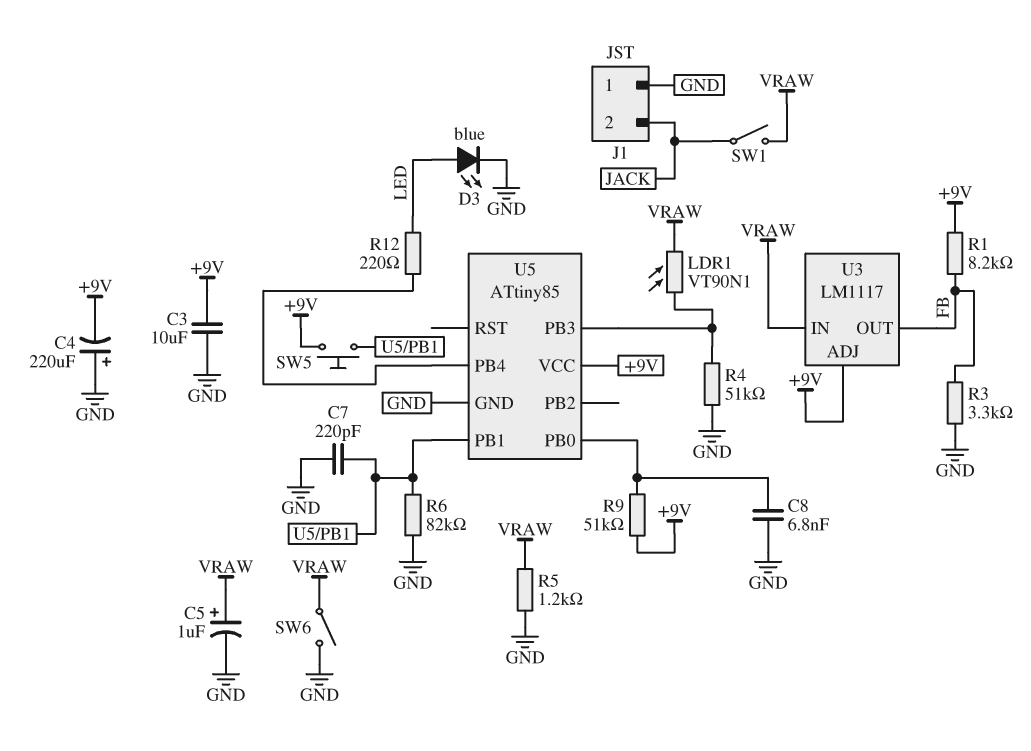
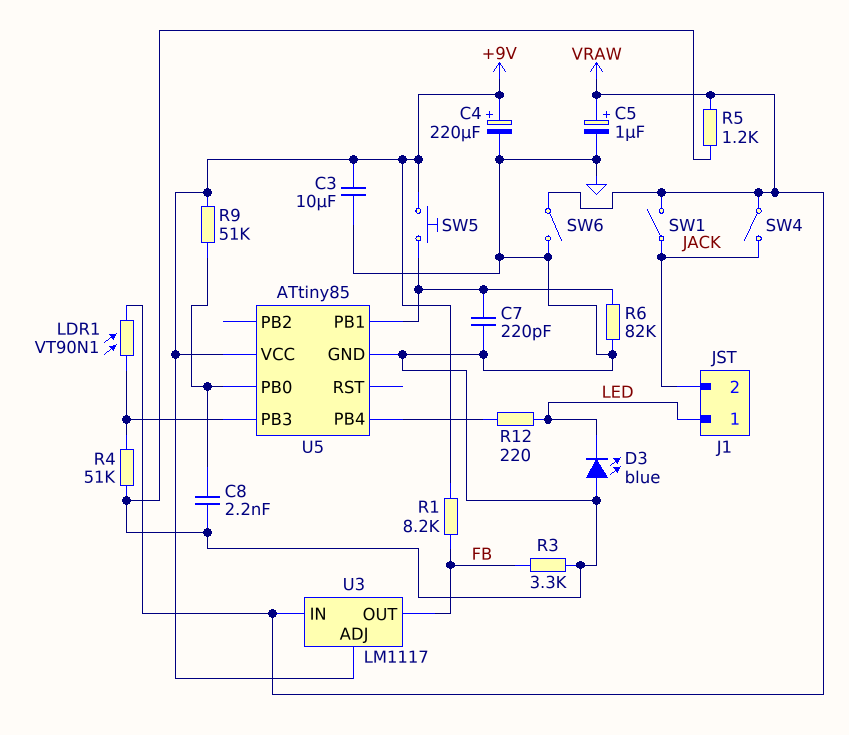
C4: 220uF (plus GND, minus +9V) -> 220uF (plus +9V, minus GND)
C8: 6.8nF (GND, U5/PB0) -> 2.2nF (GND, U5/PB0)
D3: LED blue (A LED, K GND) -> LED blue (A GND, K LED)
J1 pin 1: GND -> LED
SW4: none -> switch (JACK, VRAW)

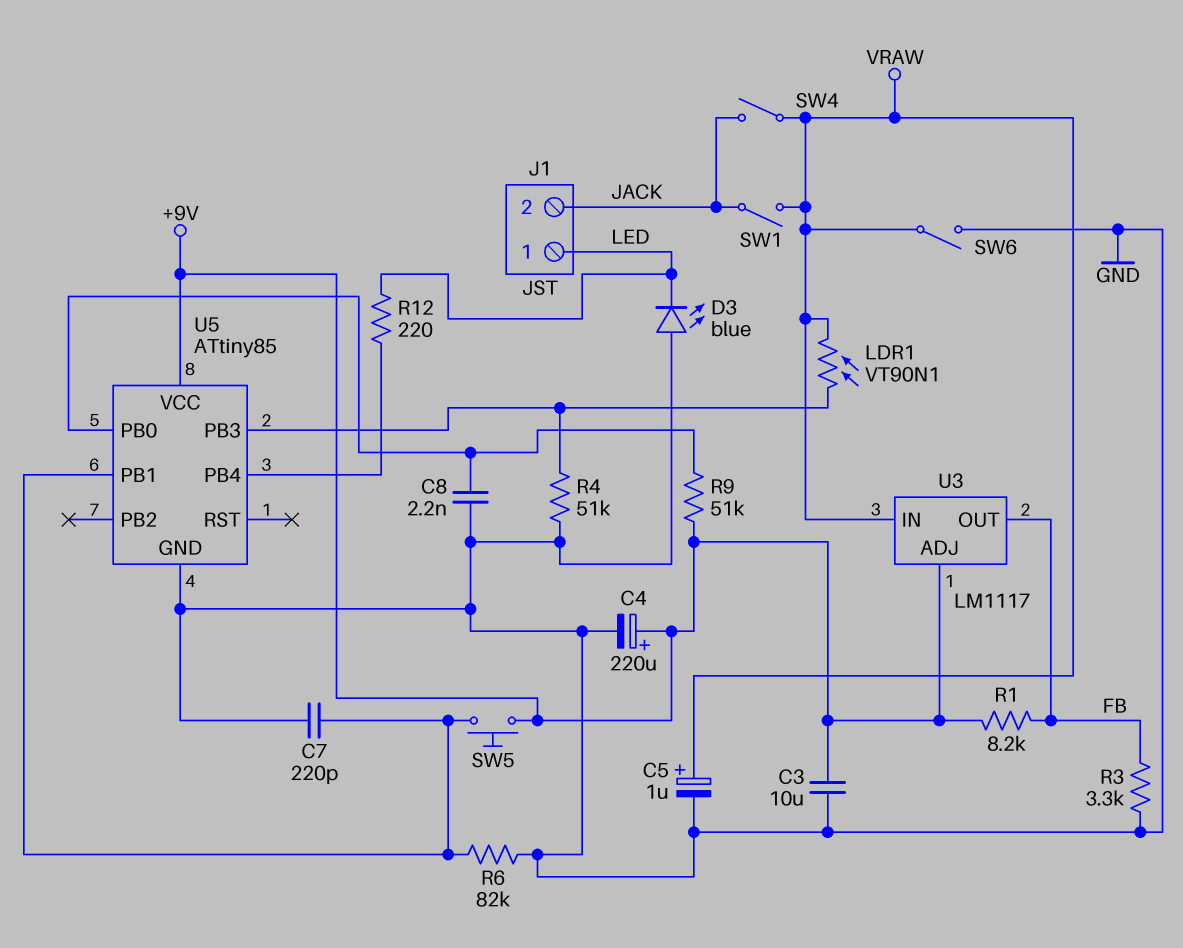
R5: 1.2k (GND, VRAW) -> none

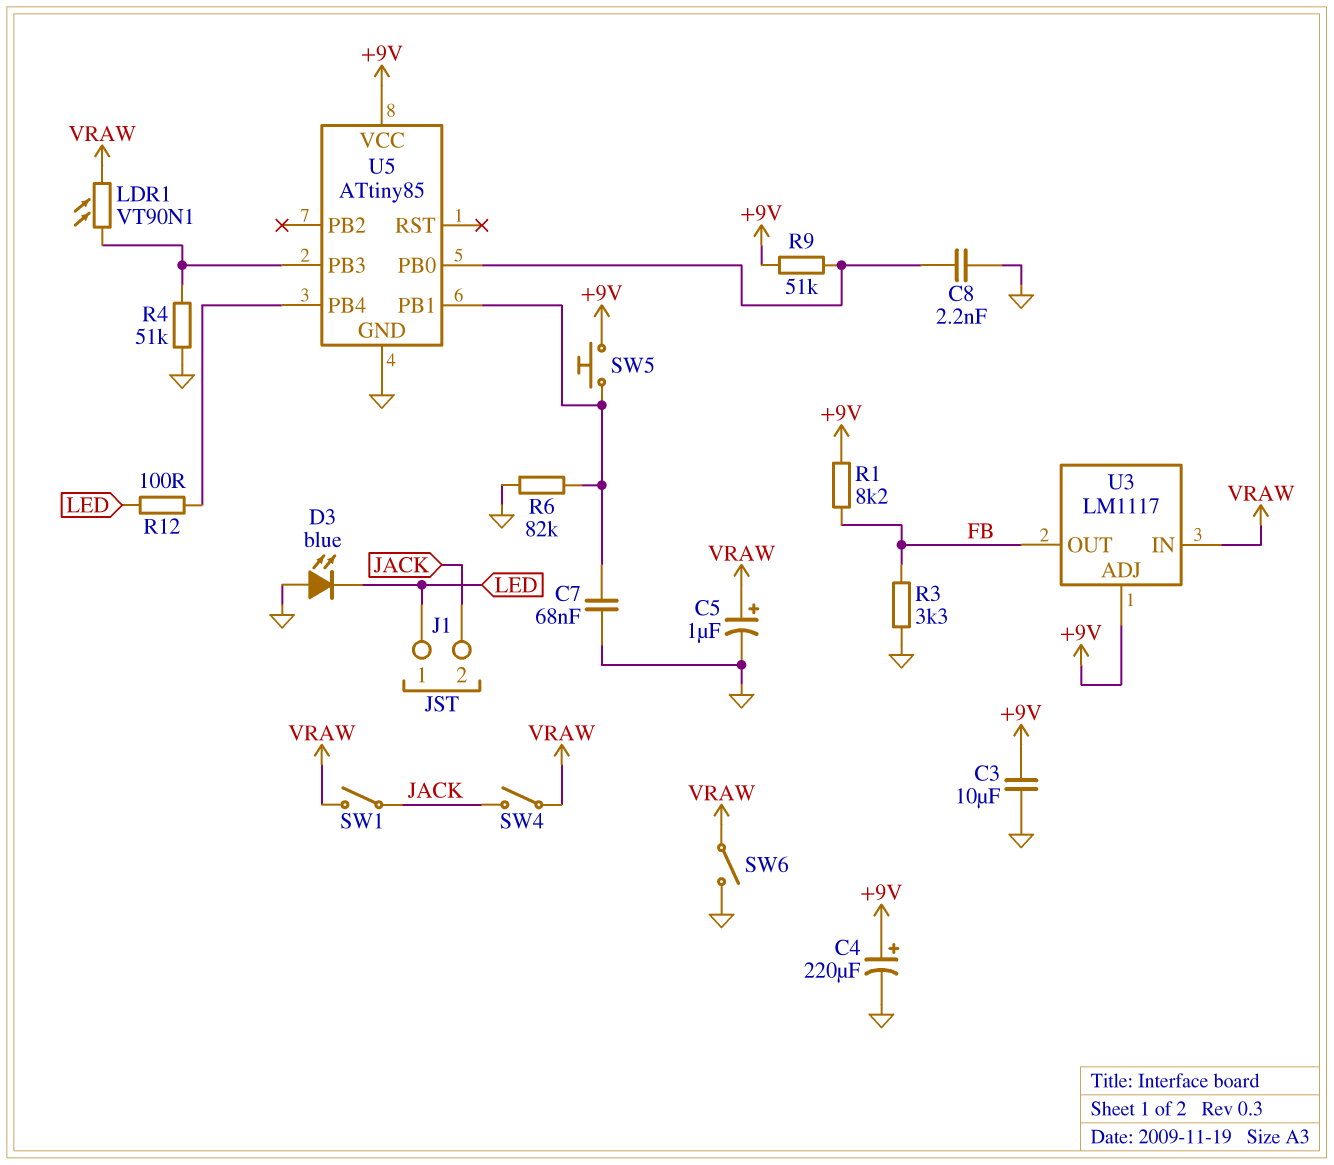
C7: 220pF (GND, U5/PB1) -> 68nF (GND, U5/PB1)
R12: 220 (LED, U5/PB4) -> 100 (LED, U5/PB4)

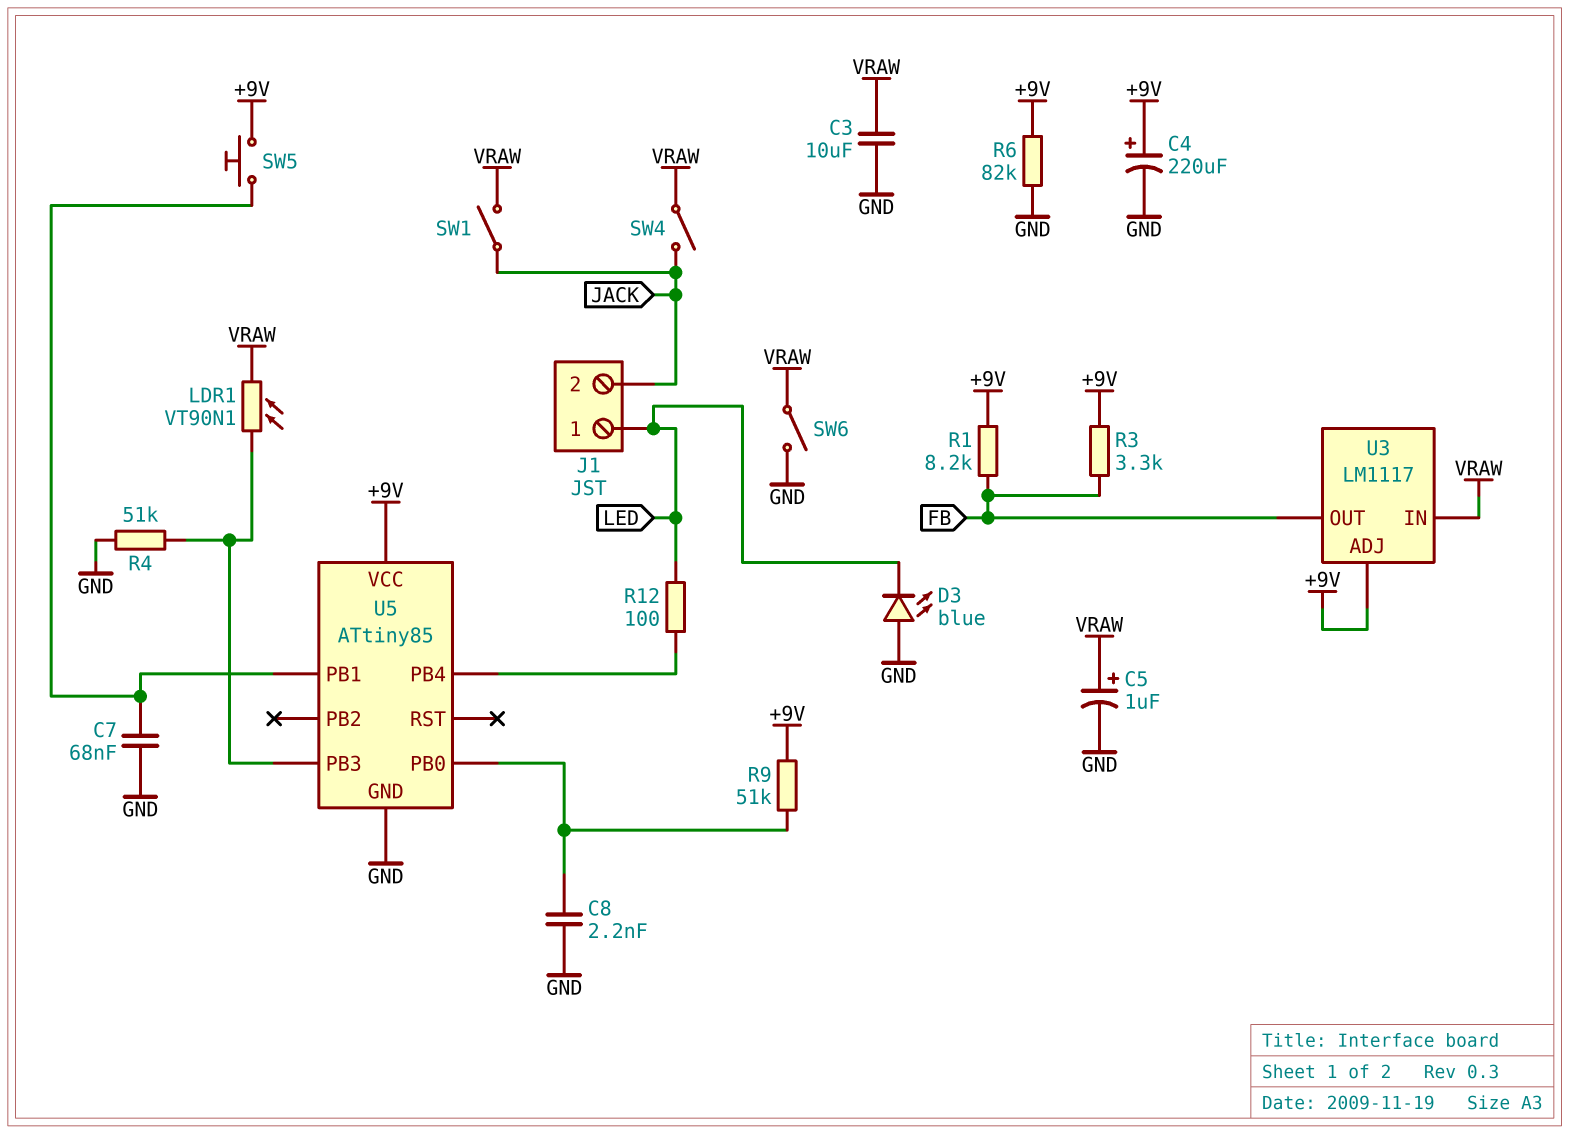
C3: 10uF (+9V, GND) -> 10uF (GND, VRAW)
R3: 3.3k (FB, GND) -> 3.3k (+9V, FB)
R6: 82k (GND, U5/PB1) -> 82k (+9V, GND)

